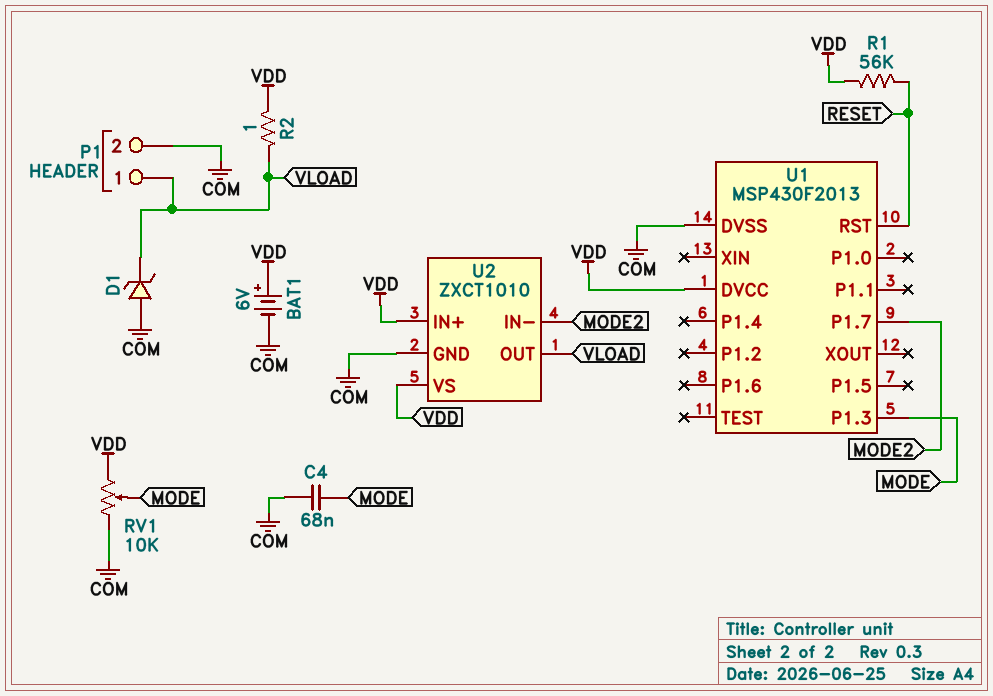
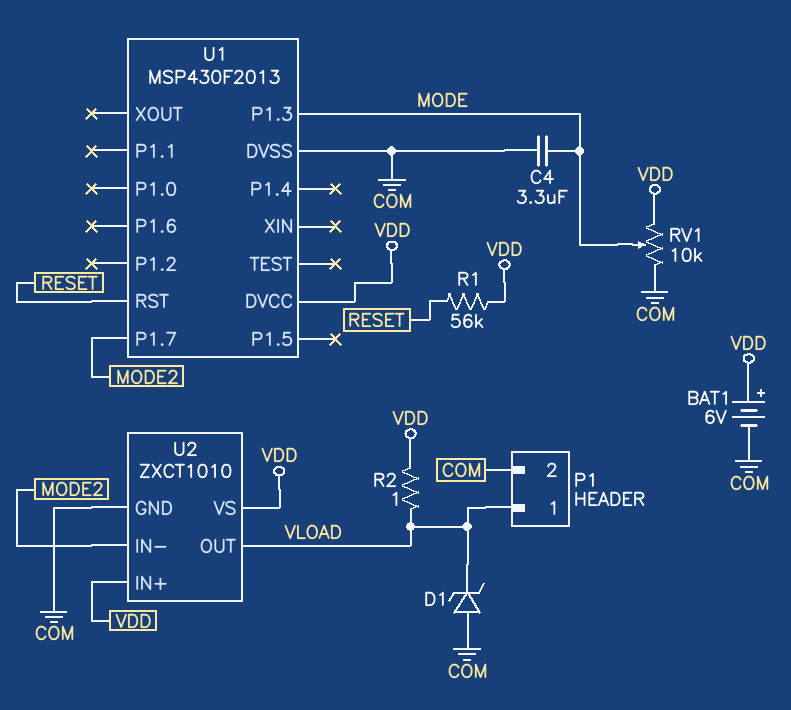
C4: 68nF (COM, MODE) -> 3.3uF (COM, MODE)

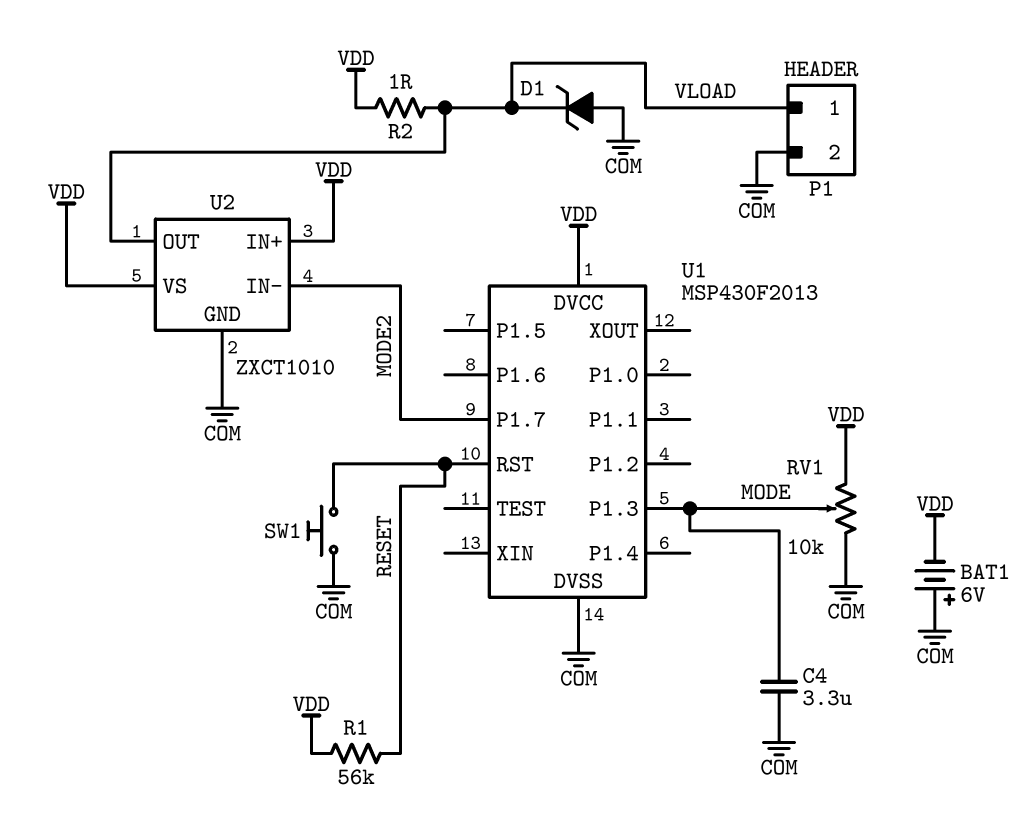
BAT1: 6V (plus VDD, minus COM) -> 6V (plus COM, minus VDD)
SW1: none -> button (COM, RESET)

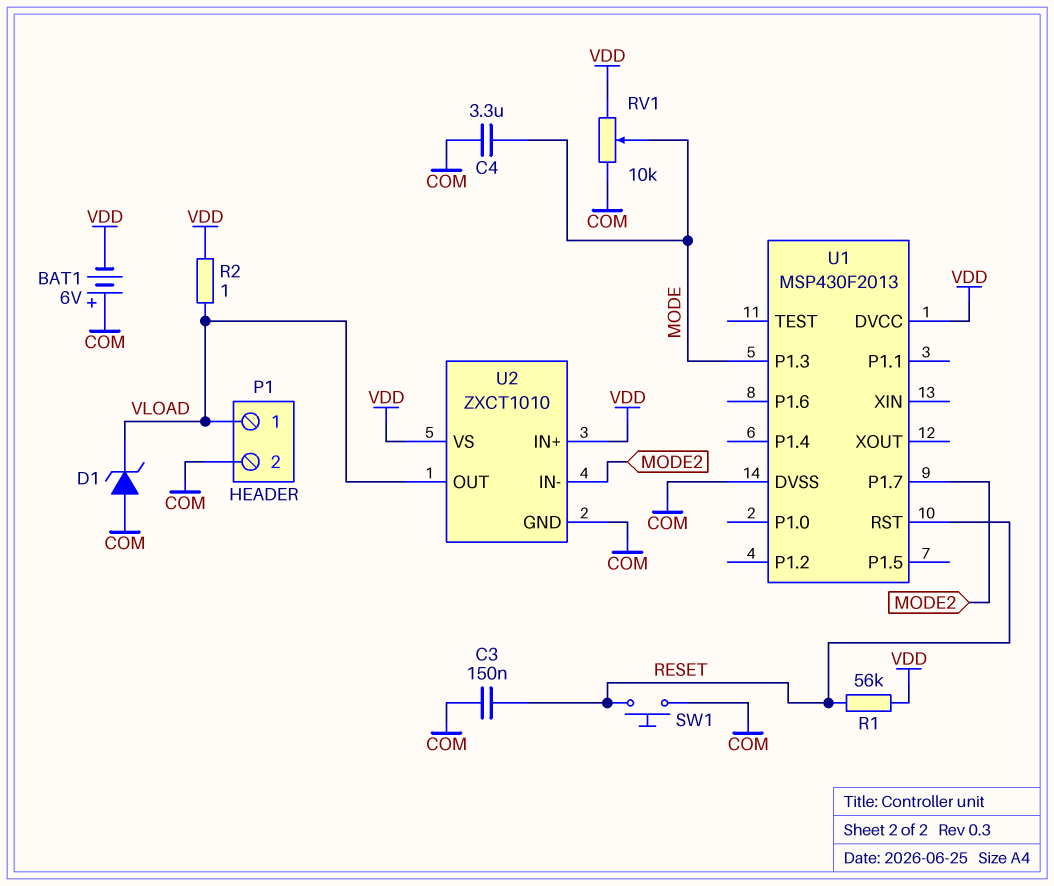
C3: none -> 150nF (COM, RESET)

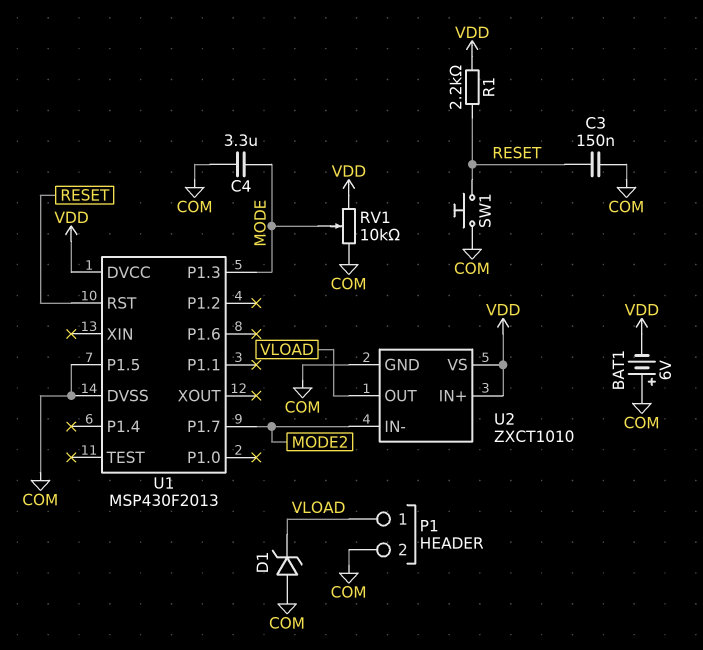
R1: 56k (RESET, VDD) -> 2.2k (RESET, VDD)
R2: 1 (VDD, VLOAD) -> none
U1 pin P1.5: none -> COM

